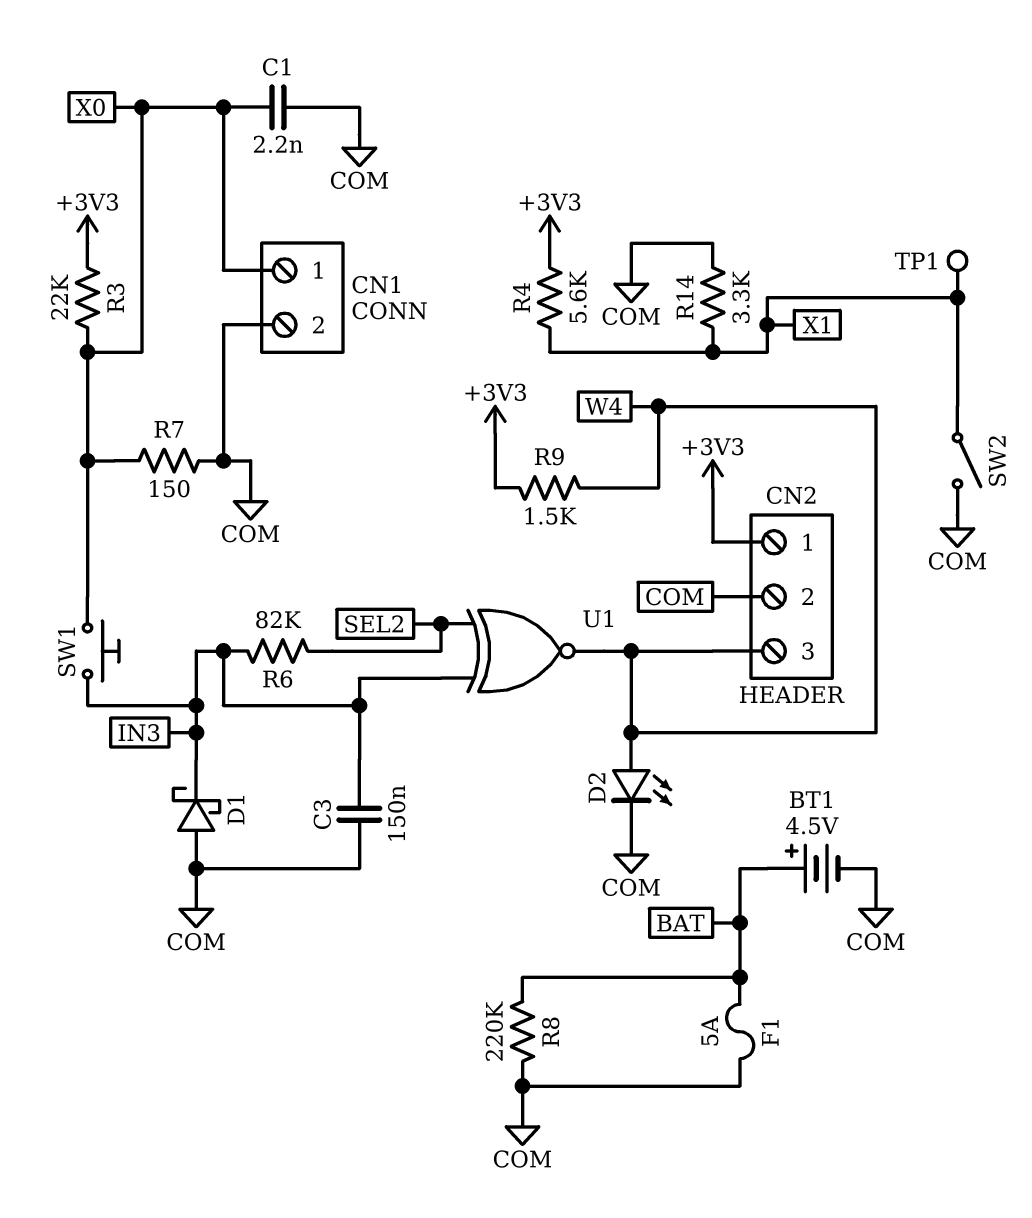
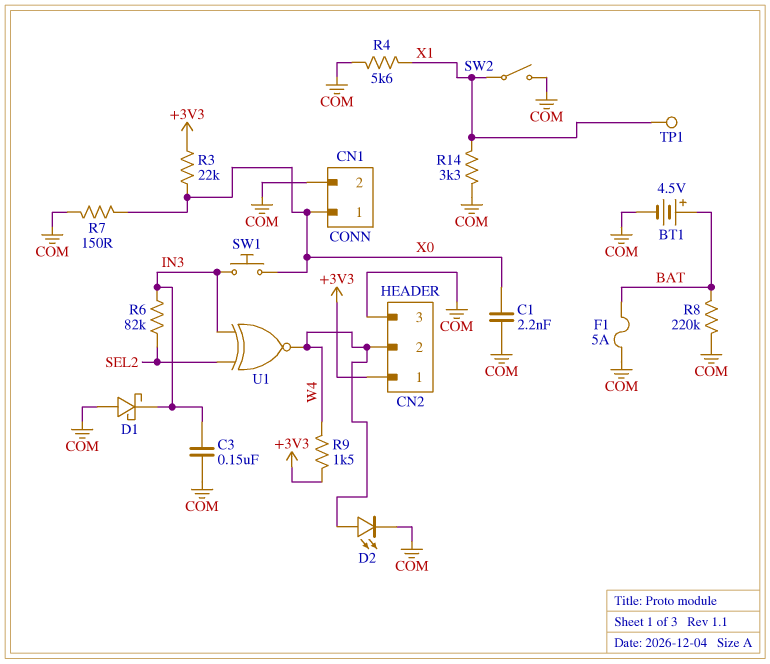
CN2 pin 2: COM -> W4
CN2 pin 3: W4 -> COM
R4: 5.6k (+3V3, X1) -> 5.6k (COM, X1)

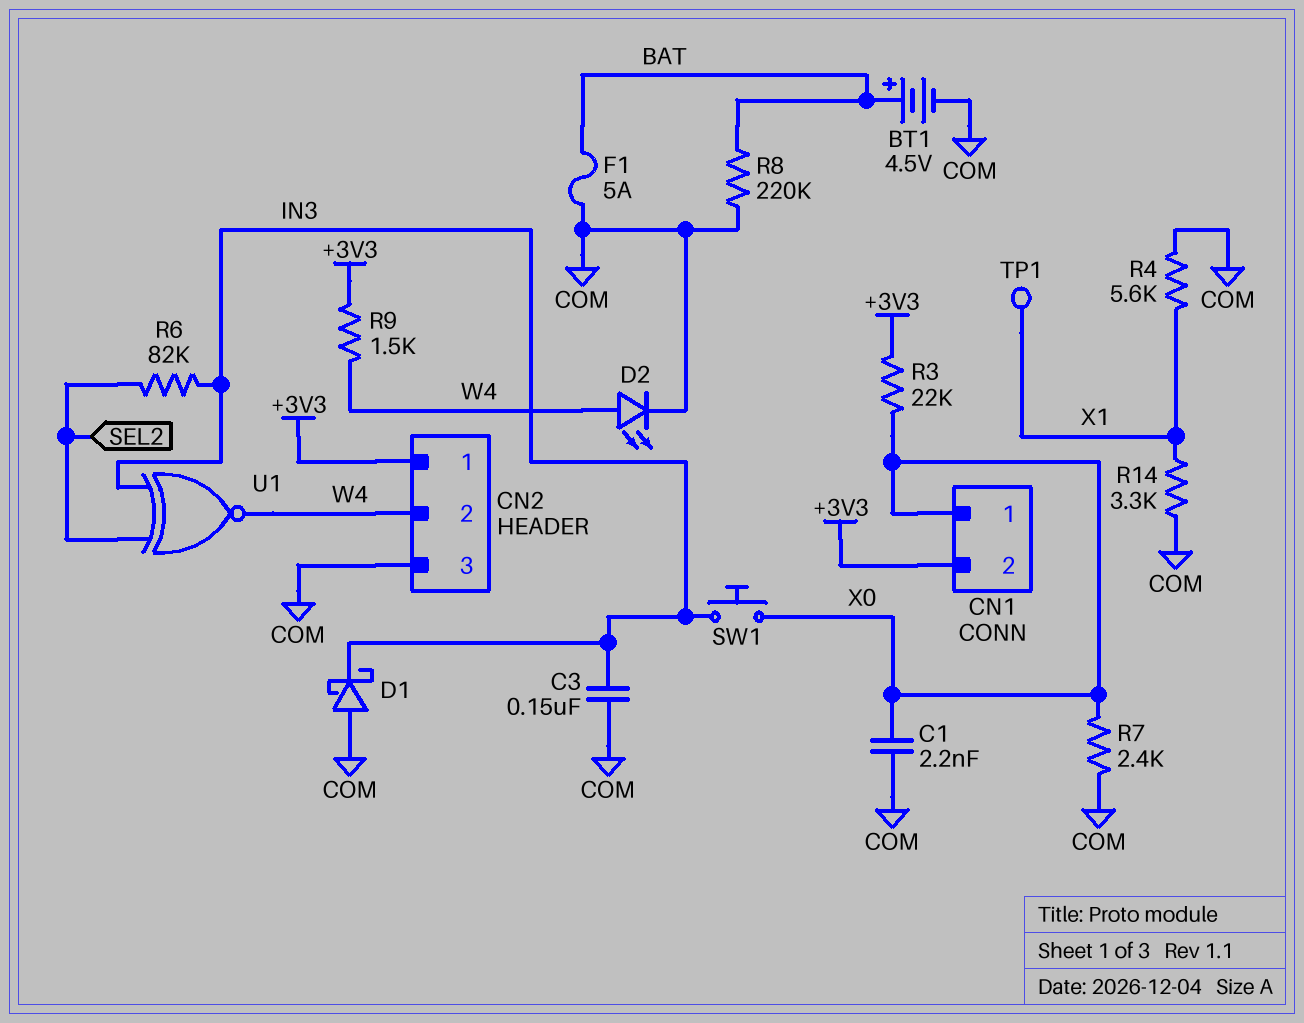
CN1 pin 2: COM -> +3V3
R7: 150 (COM, X0) -> 2.4k (COM, X0)
SW2: switch (COM, X1) -> none

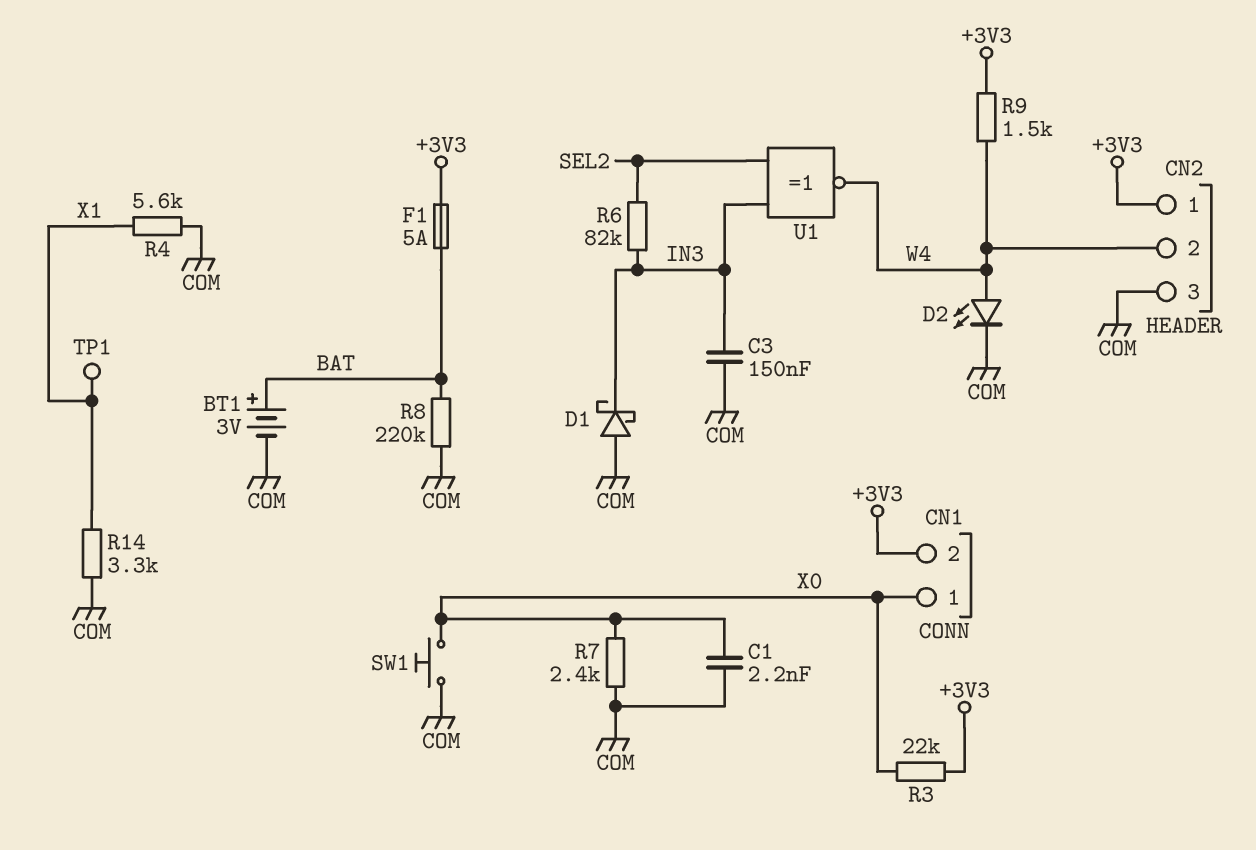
BT1: 4.5V (plus BAT, minus COM) -> 3V (plus BAT, minus COM)
F1: 5A (BAT, COM) -> 5A (+3V3, BAT)
SW1: button (IN3, X0) -> button (COM, X0)

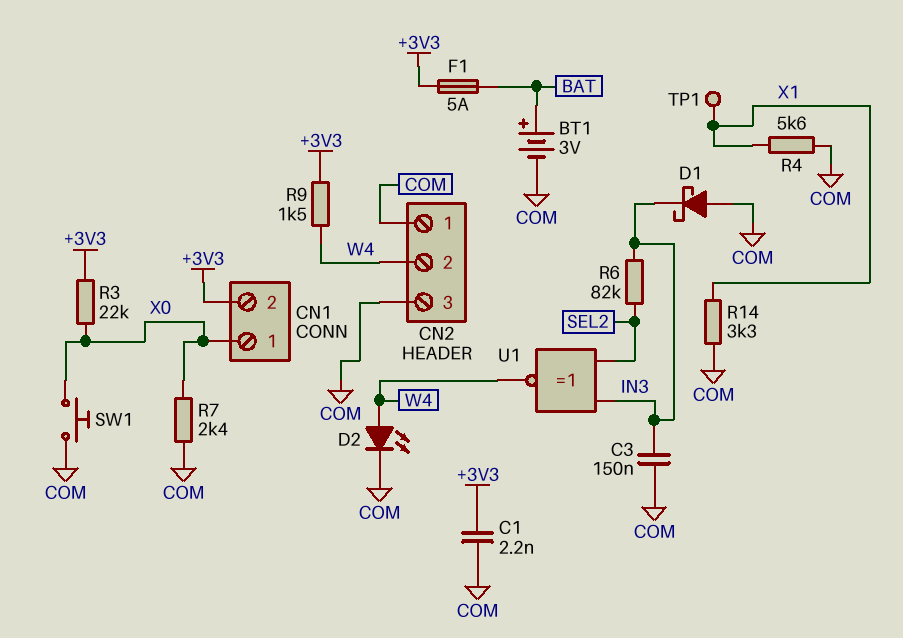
C1: 2.2nF (COM, X0) -> 2.2nF (+3V3, COM)
CN2 pin 1: +3V3 -> COM
R8: 220k (BAT, COM) -> none

